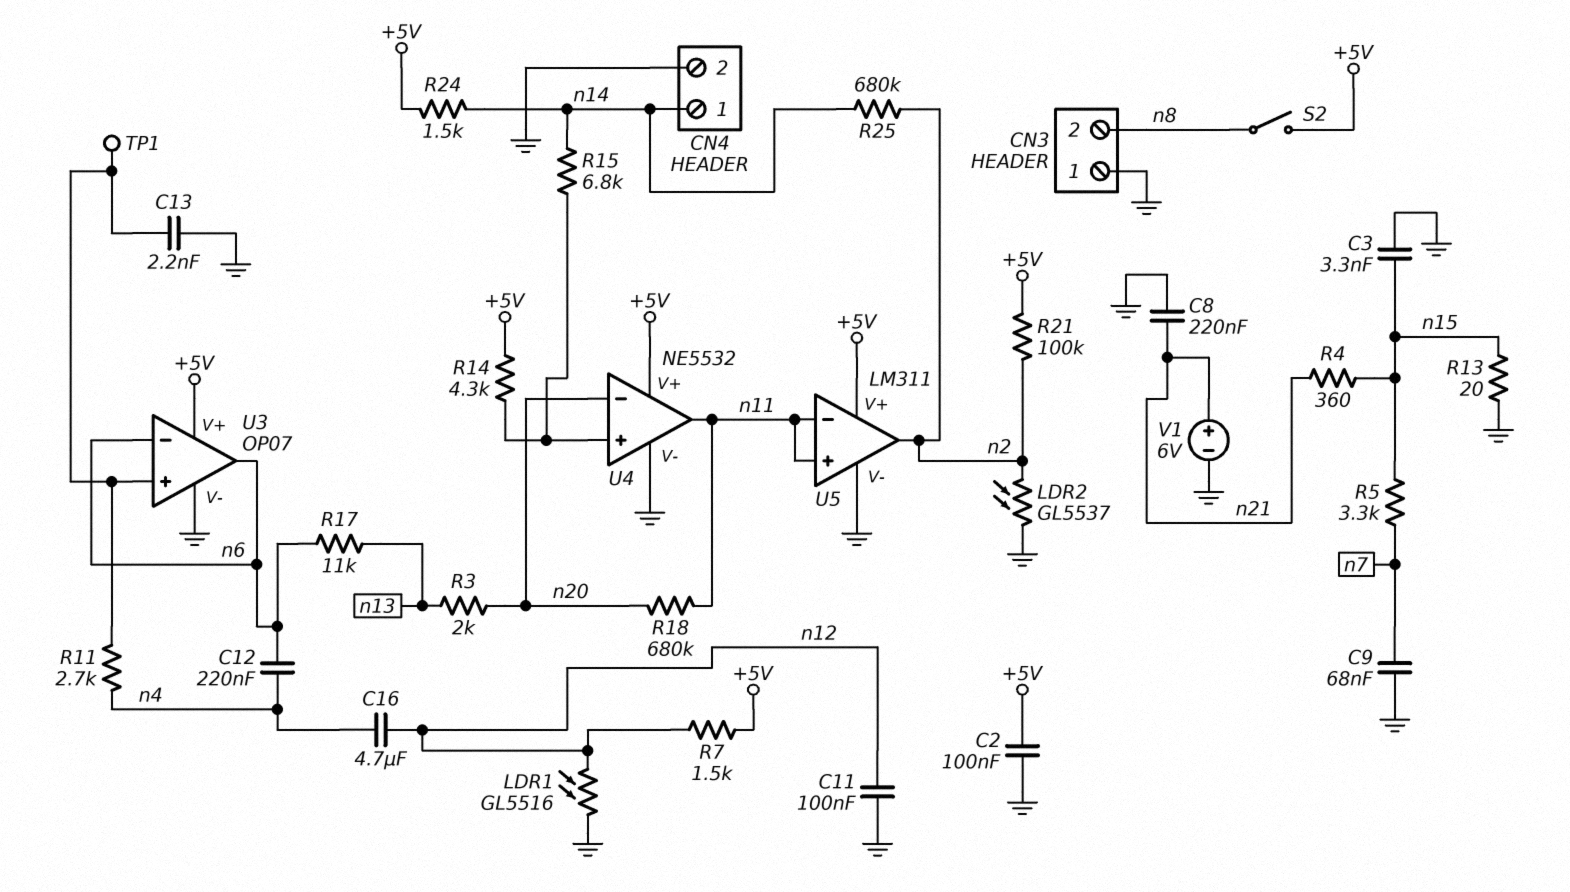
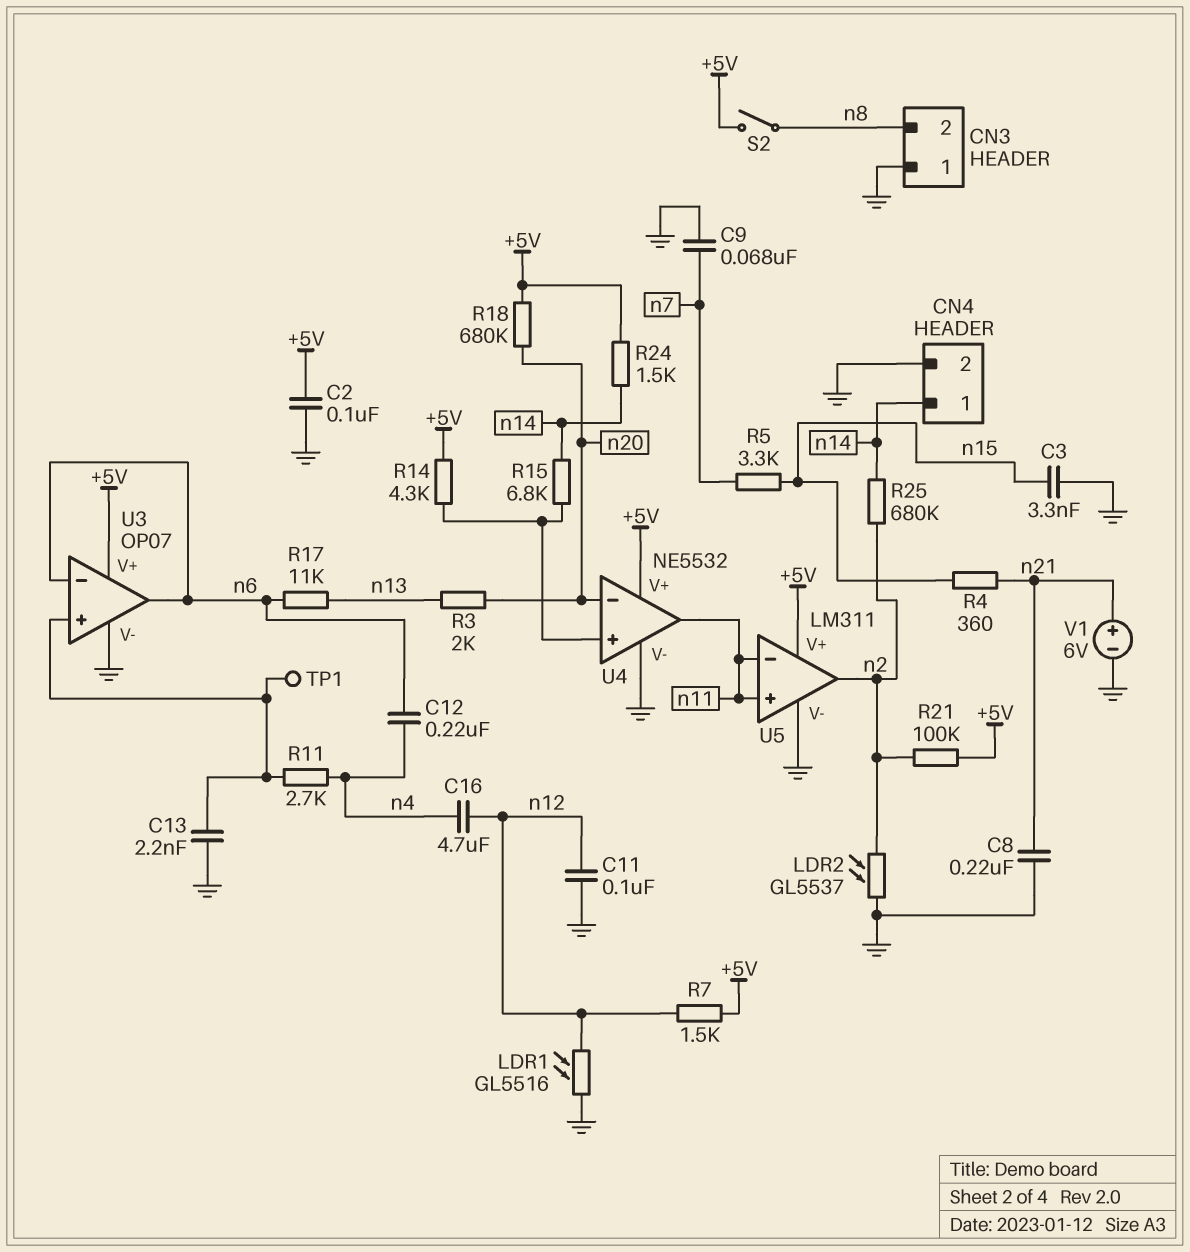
R13: 20 (GND, n15) -> none
R18: 680k (n11, n20) -> 680k (+5V, n20)

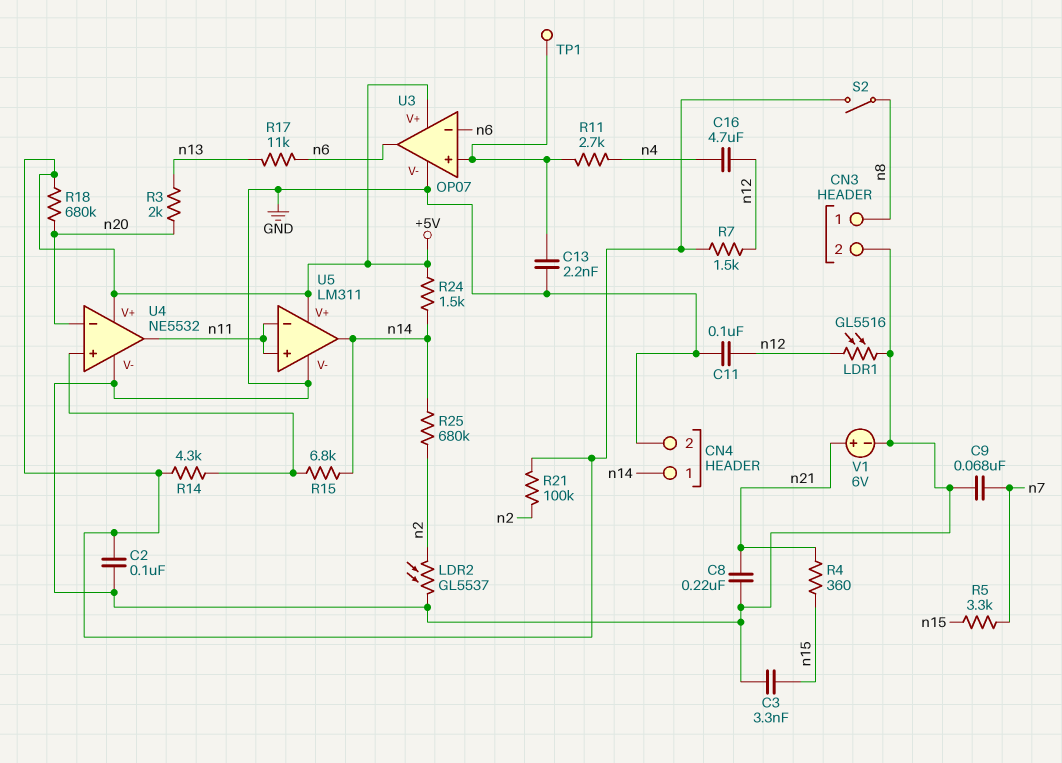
C12: 220nF (n4, n6) -> none
CN3 pin 1: GND -> n8
CN3 pin 2: n8 -> GND
U5 pin out: n2 -> n14

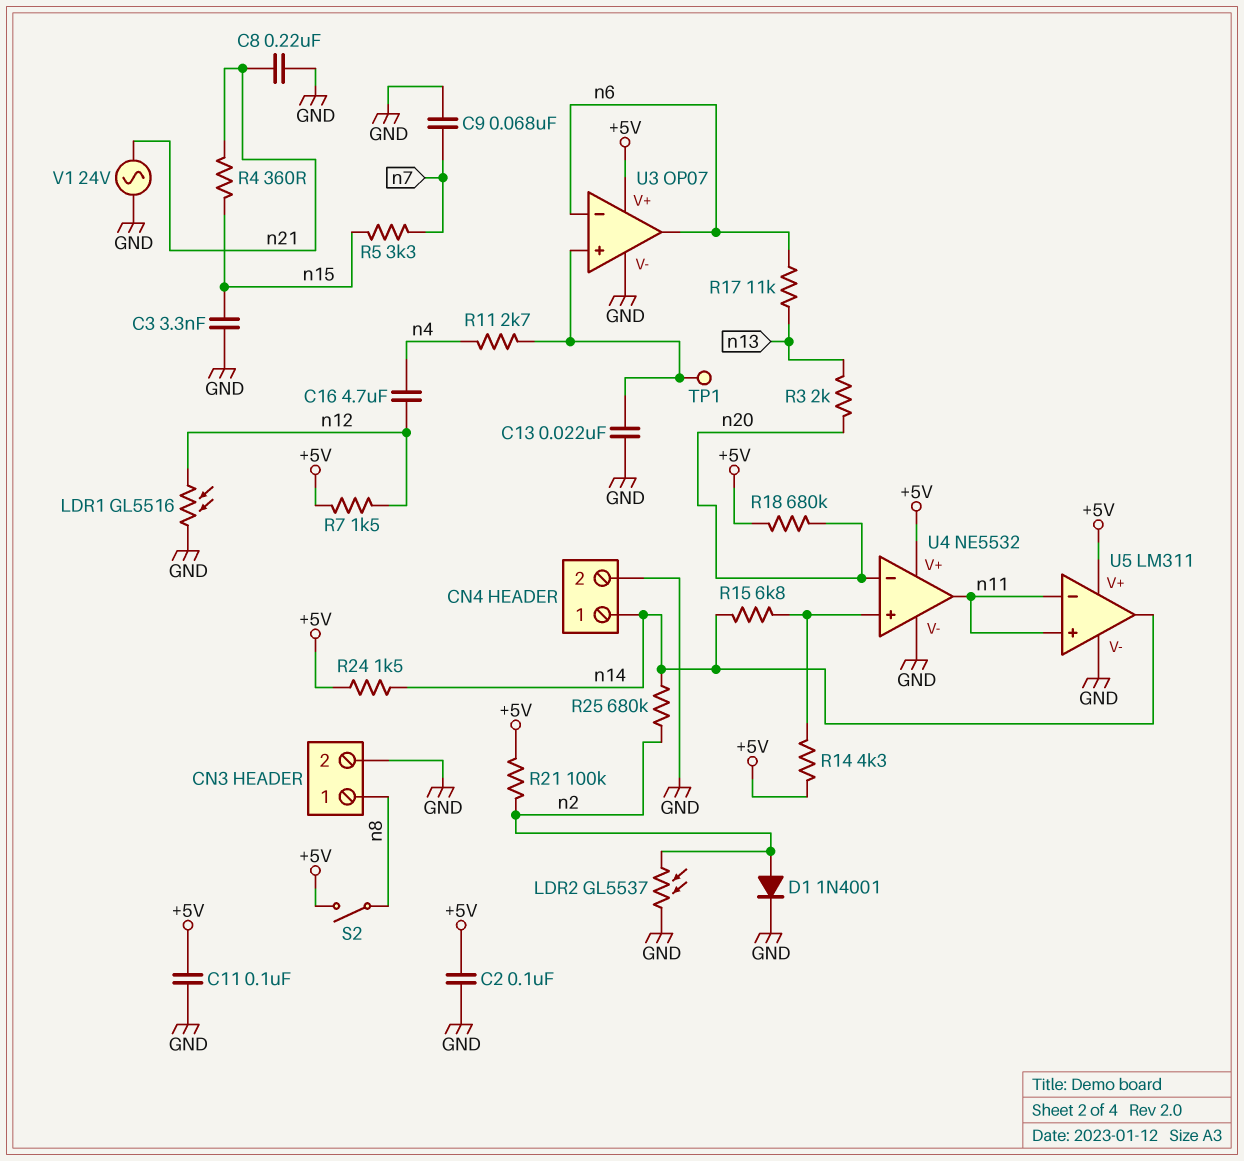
C11: 100nF (GND, n12) -> 100nF (+5V, GND)
C13: 2.2nF (GND, U3/in+) -> 22nF (GND, U3/in+)
D1: none -> diode 1N4001 (A n2, K GND)
V1: 6V (plus n21, minus GND) -> AC 24V (GND, n21)

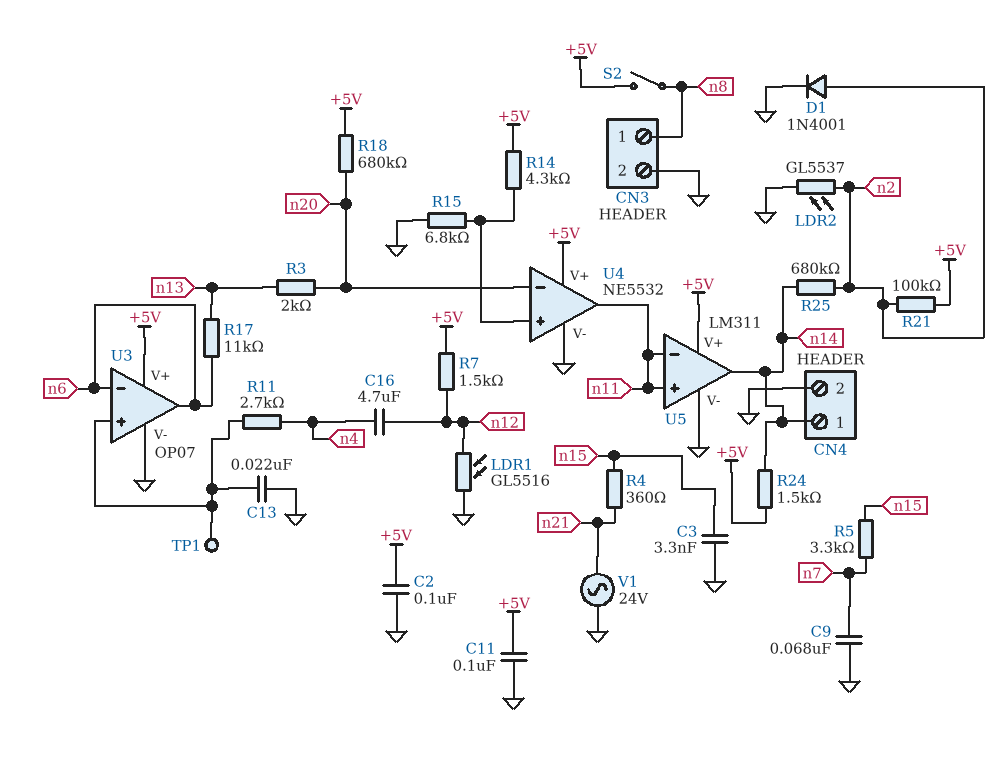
C8: 220nF (GND, n21) -> none
R15: 6.8k (U4/in+, n14) -> 6.8k (GND, U4/in+)

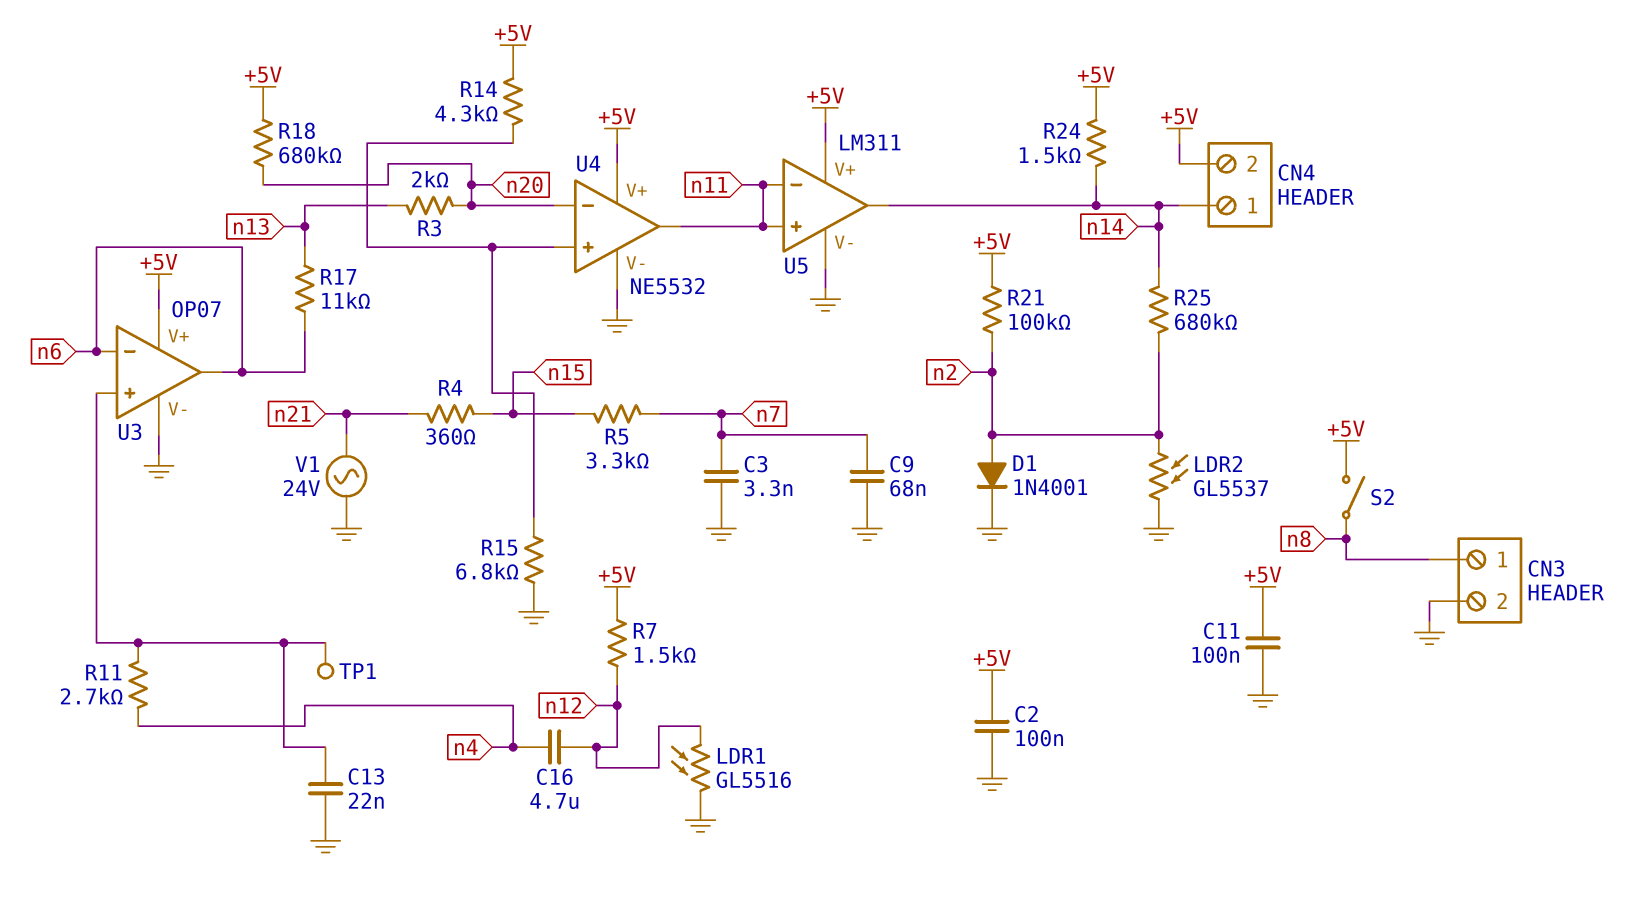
C3: 3.3nF (GND, n15) -> 3.3nF (GND, n7)
CN4 pin 2: GND -> +5V

